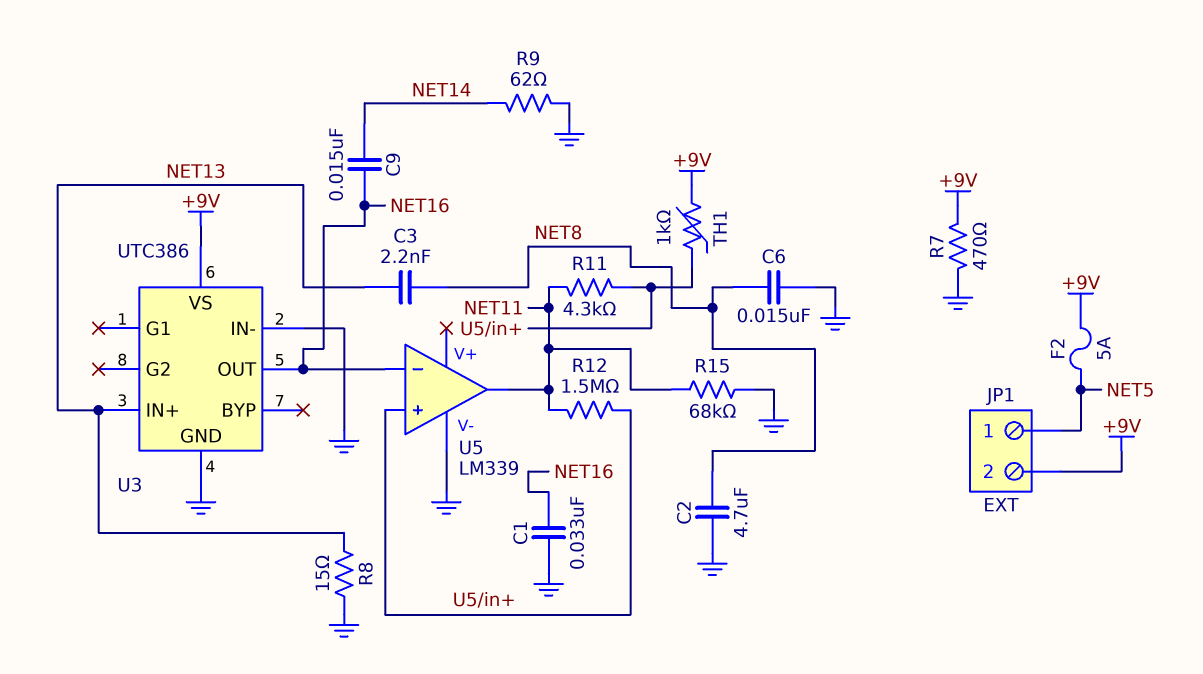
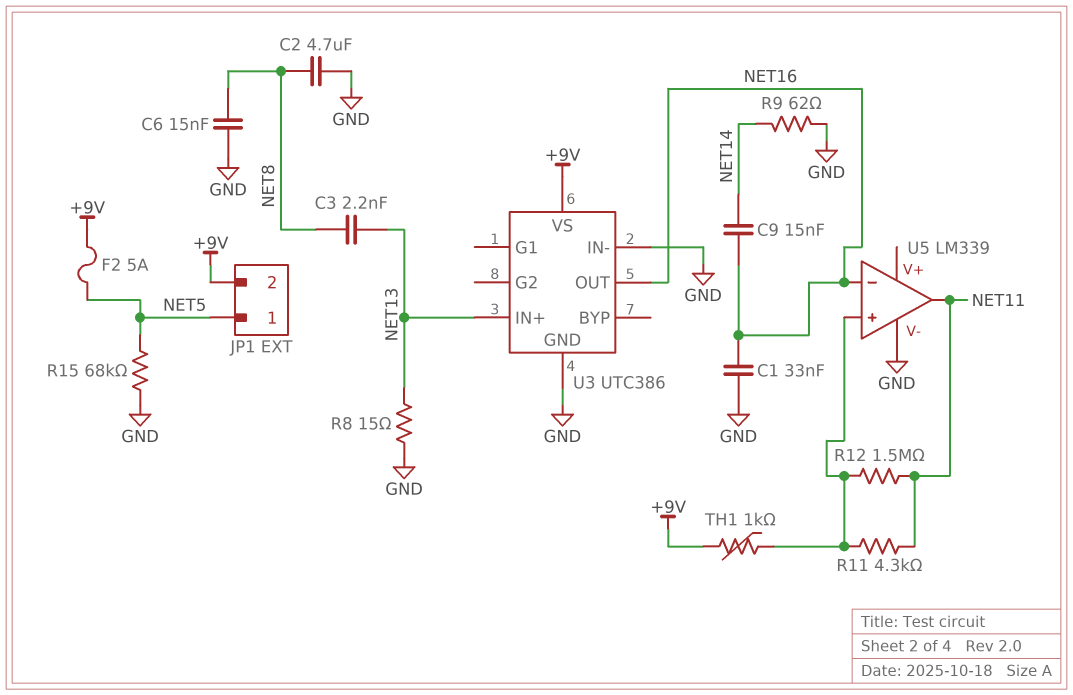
R7: 470 (+9V, GND) -> none
R15: 68k (GND, NET11) -> 68k (GND, NET5)

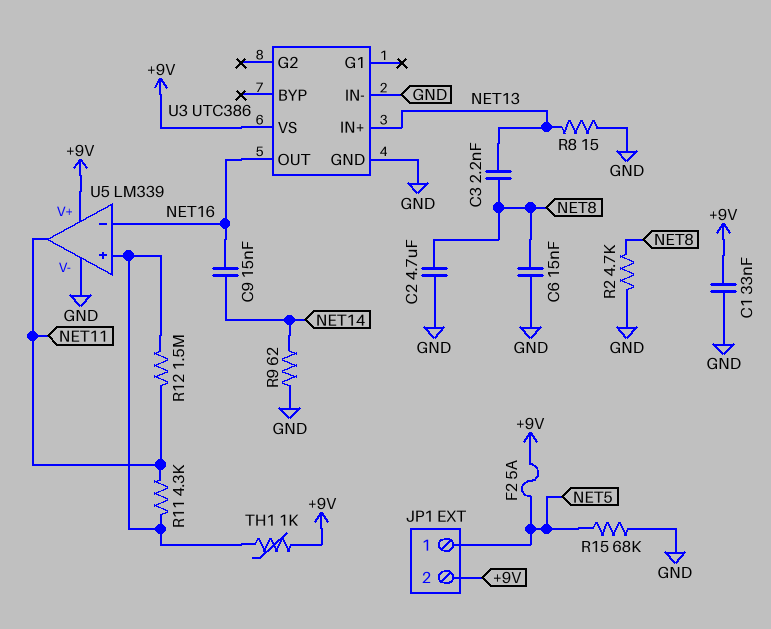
C1: 33nF (GND, NET16) -> 33nF (+9V, GND)
R2: none -> 4.7k (GND, NET8)
U5 pin V+: none -> +9V

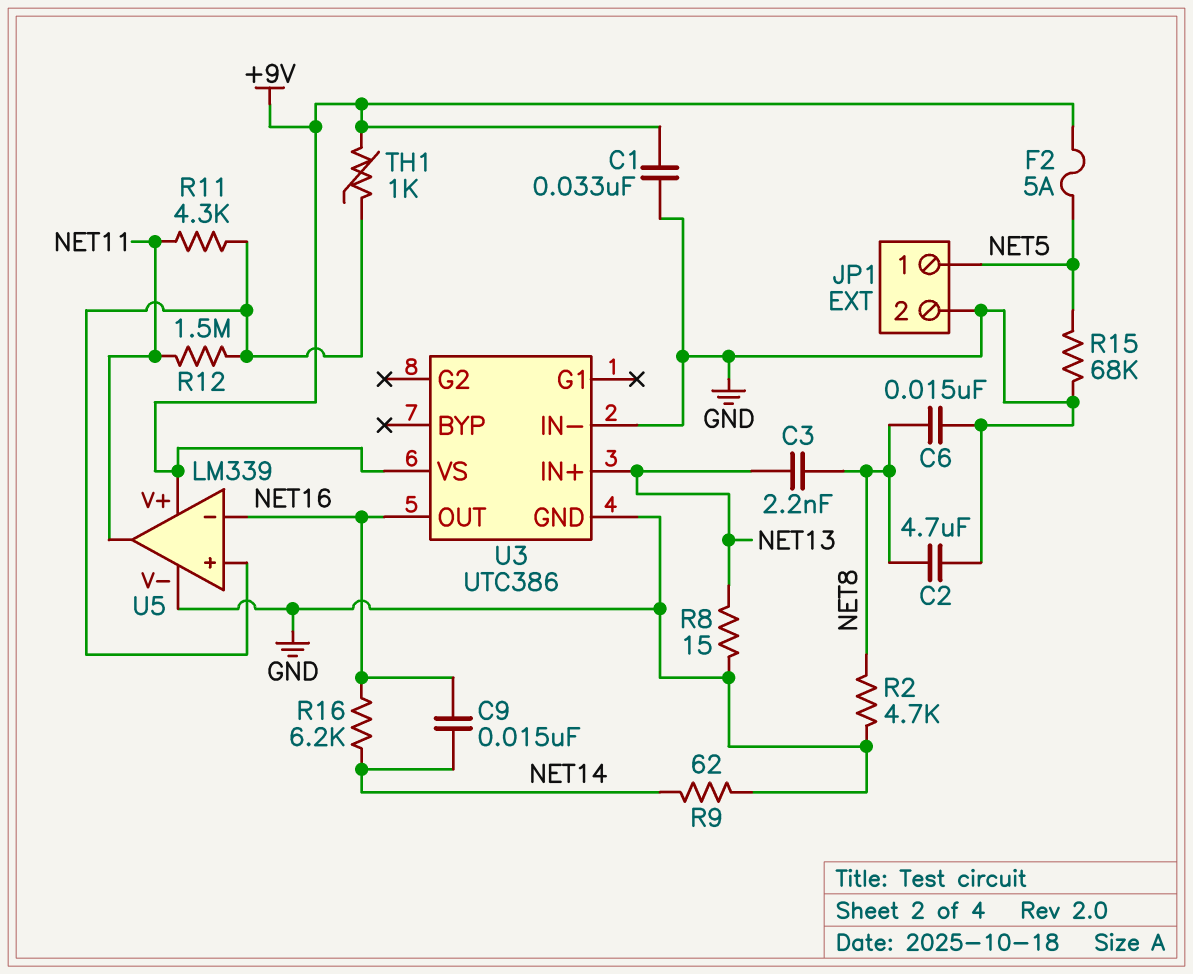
JP1 pin 2: +9V -> GND
R16: none -> 6.2k (NET14, NET16)

